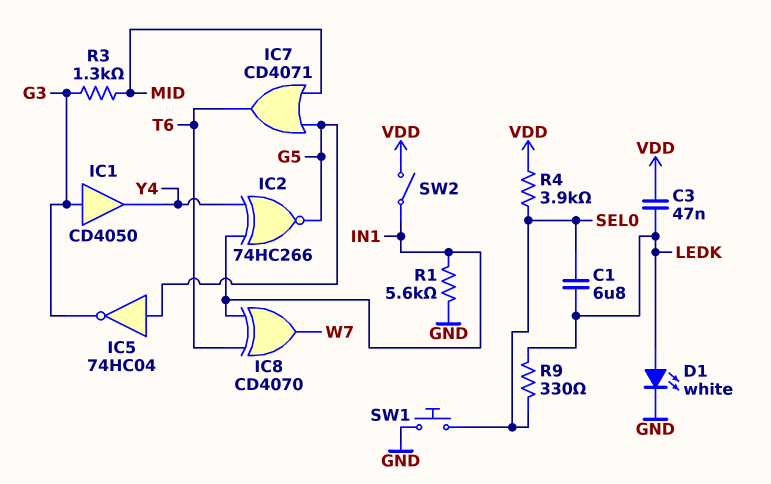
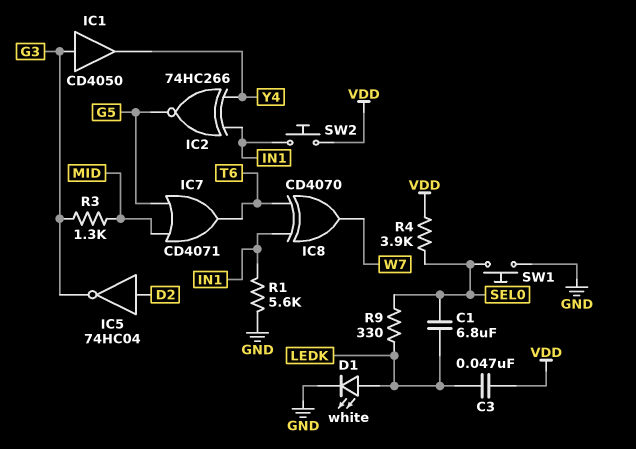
IC5: NOT 74HC04 (in G5, out G3) -> NOT 74HC04 (in D2, out G3)
SW2: switch (IN1, VDD) -> button (IN1, VDD)

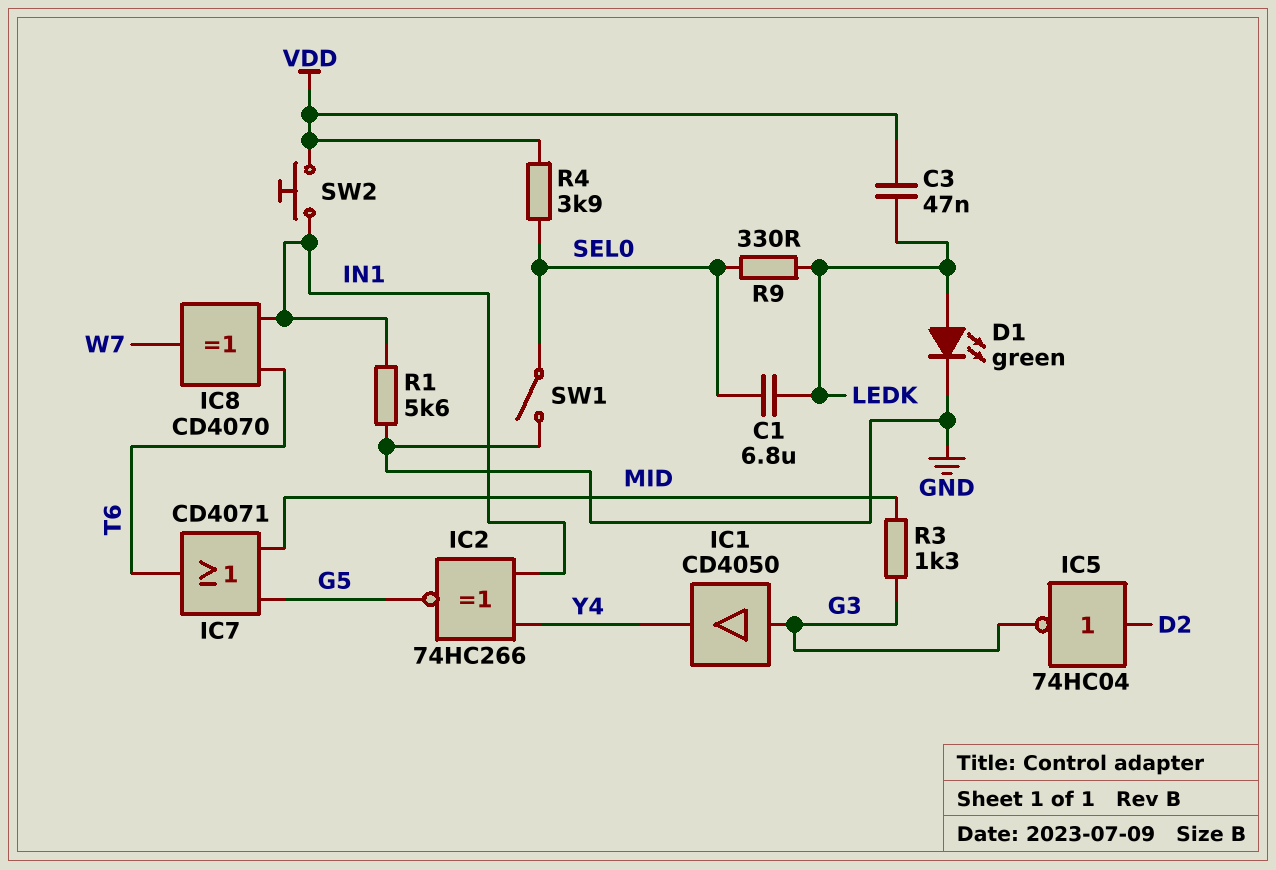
D1: LED white (A LEDK, K GND) -> LED green (A LEDK, K GND)
SW1: button (GND, SEL0) -> switch (GND, SEL0)

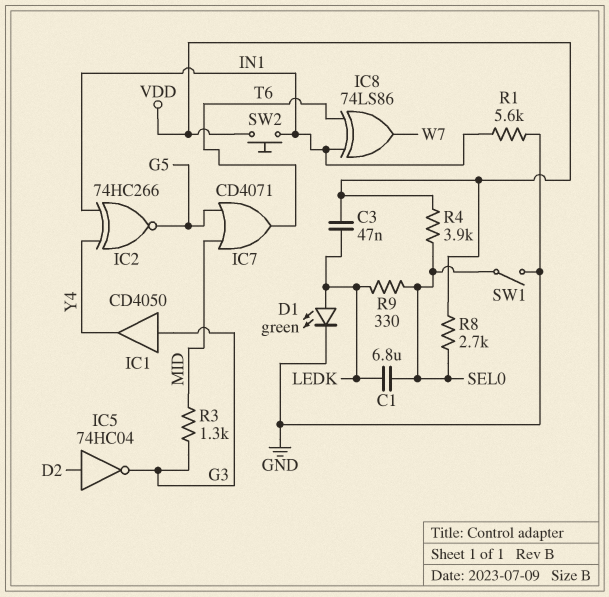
IC8: XOR CD4070 (in IN1, in T6, out W7) -> XOR 74LS86 (in IN1, in T6, out W7)
R8: none -> 2.7k (SEL0, VDD)

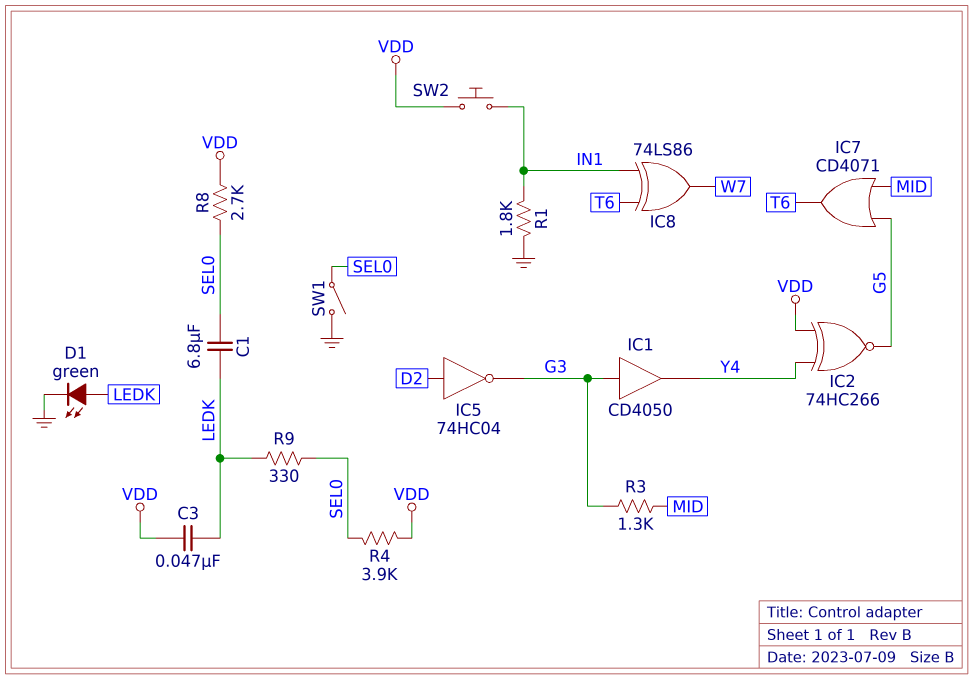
IC2: XNOR 74HC266 (in IN1, in Y4, out G5) -> XNOR 74HC266 (in VDD, in Y4, out G5)
R1: 5.6k (GND, IN1) -> 1.8k (GND, IN1)

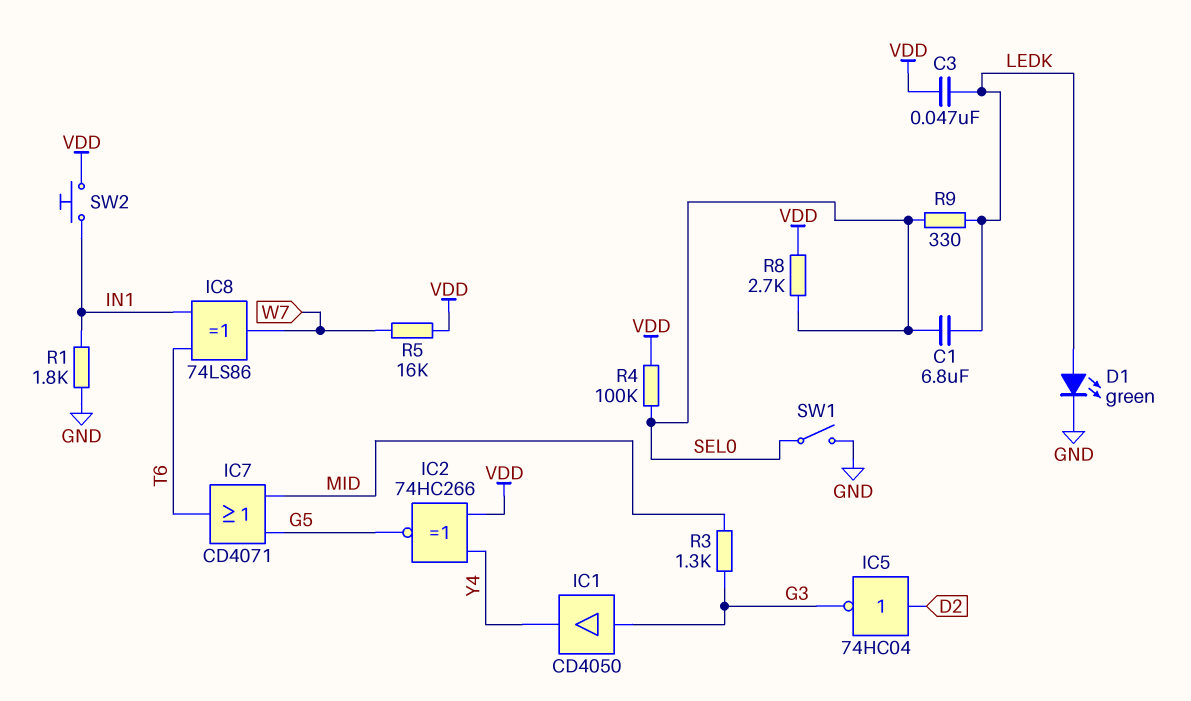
R4: 3.9k (SEL0, VDD) -> 100k (SEL0, VDD)
R5: none -> 16k (VDD, W7)

